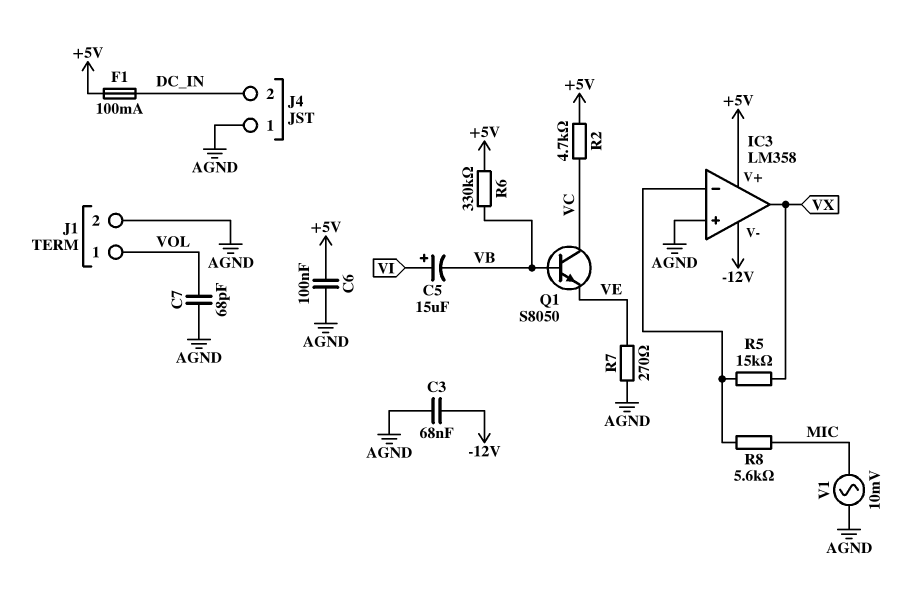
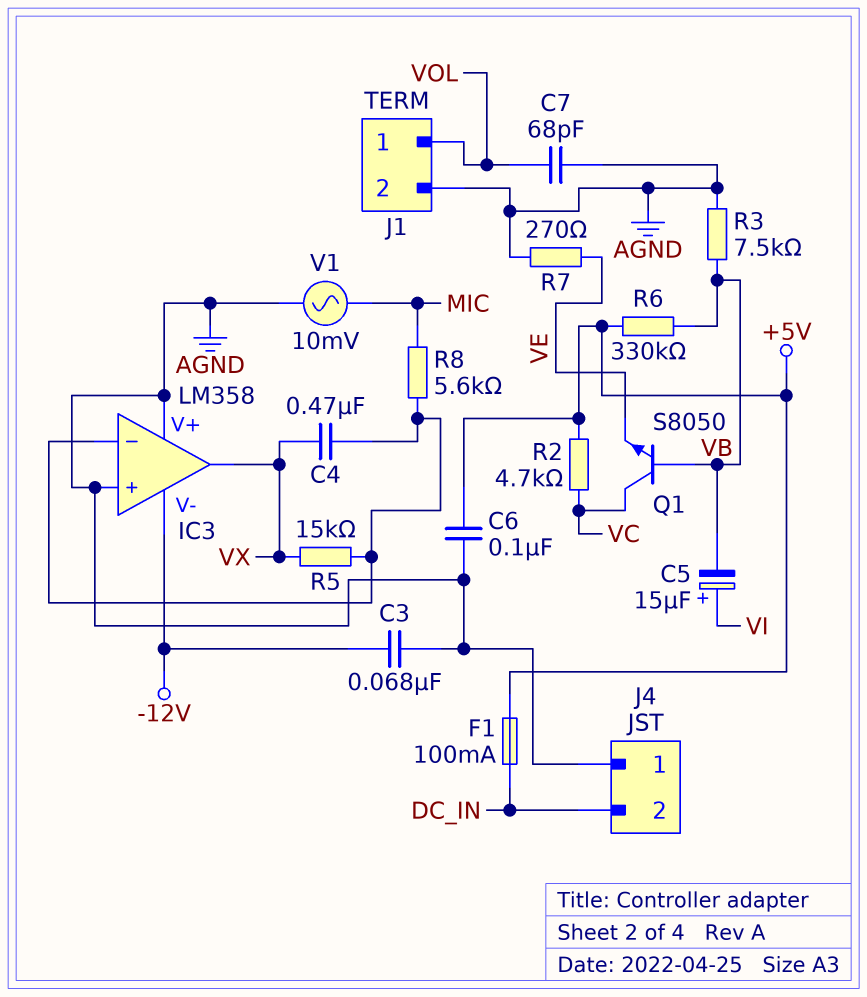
C4: none -> 470nF (IC3/in-, VX)
IC3 pin V+: +5V -> AGND
R3: none -> 7.5k (AGND, VB)

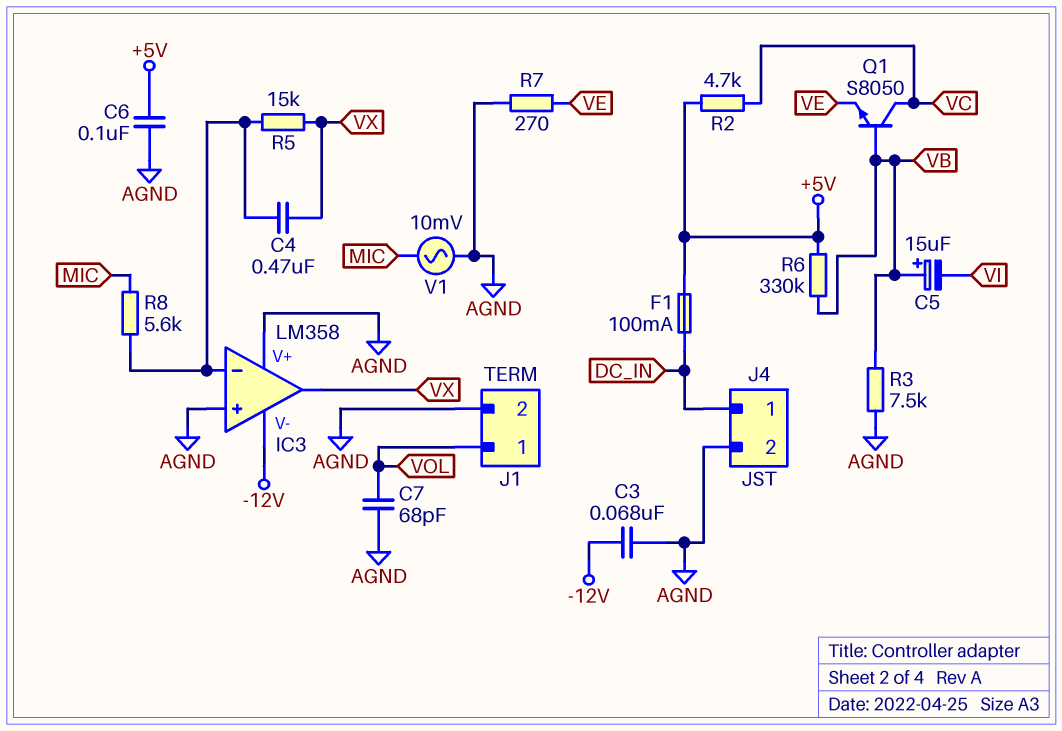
C5: 15uF (plus VI, minus VB) -> 15uF (plus VB, minus VI)
J4 pin 1: AGND -> DC_IN
J4 pin 2: DC_IN -> AGND

